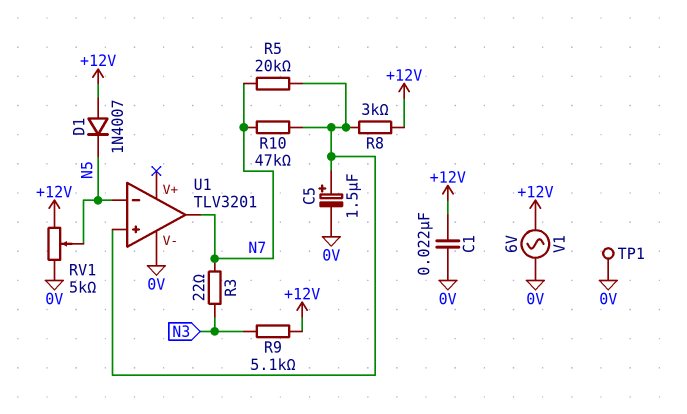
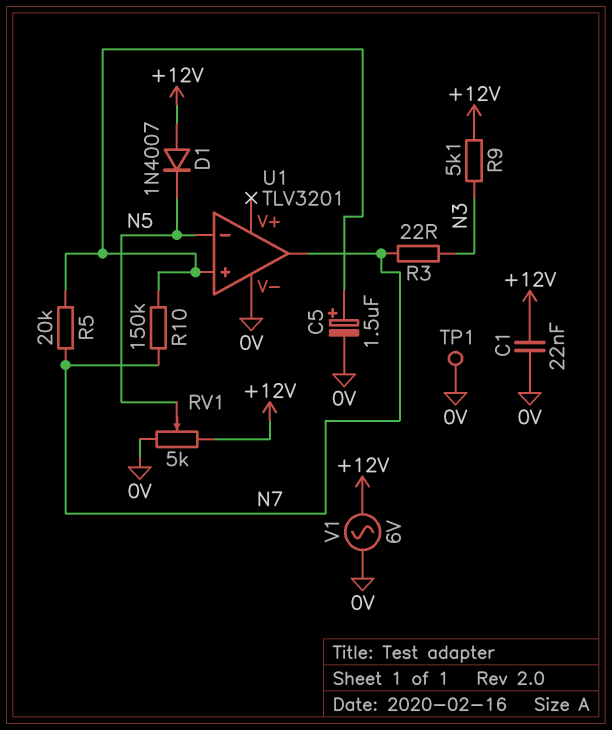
R8: 3k (+12V, U1/in+) -> none
R10: 47k (N7, U1/in+) -> 150k (N7, U1/in+)

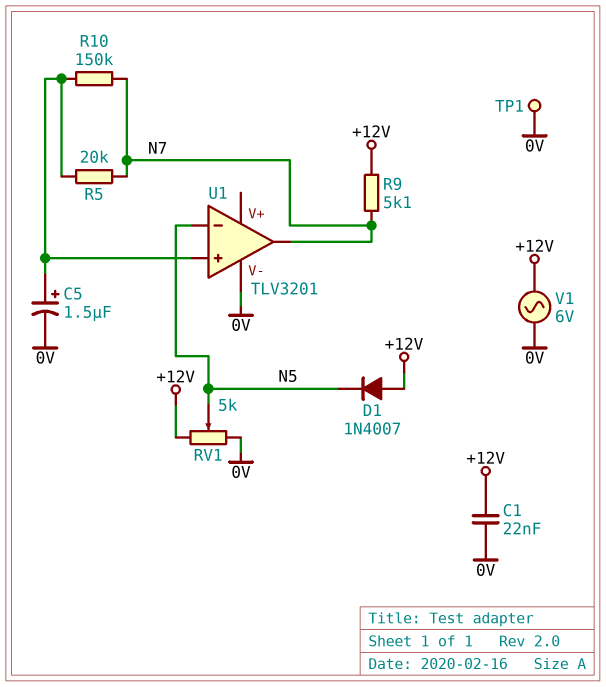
R3: 22 (N3, N7) -> none
R9: 5.1k (+12V, N3) -> 5.1k (+12V, N7)

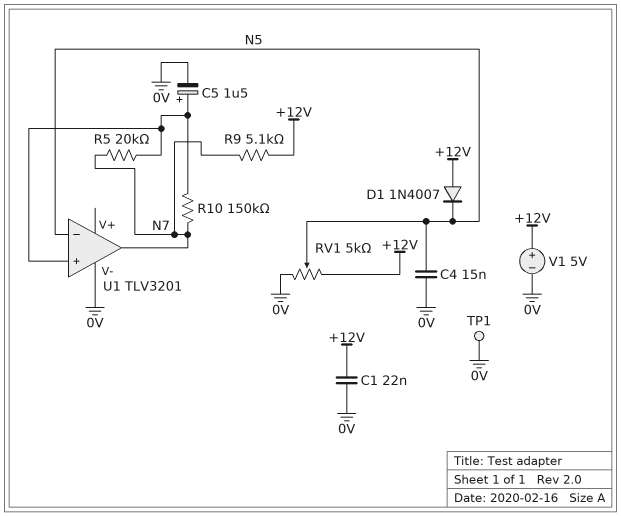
C4: none -> 15nF (0V, N5)
V1: AC 6V (+12V, 0V) -> 5V (plus +12V, minus 0V)

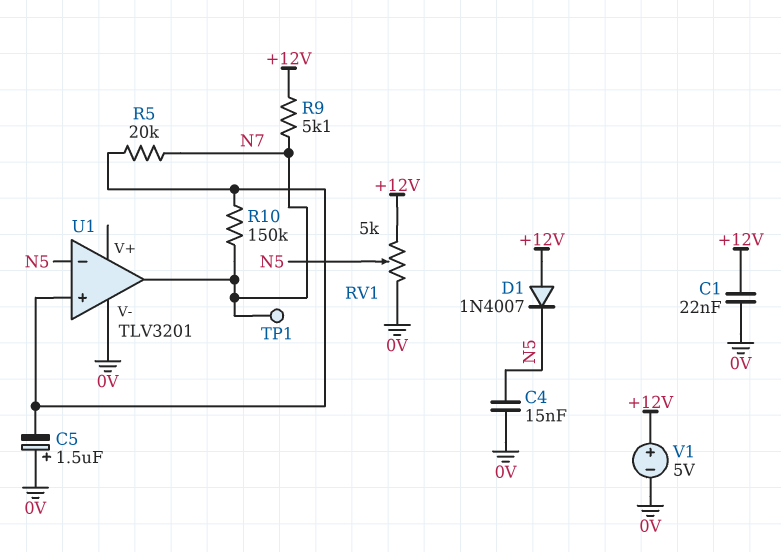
C5: 1.5uF (plus U1/in+, minus 0V) -> 1.5uF (plus 0V, minus U1/in+)
TP1: test point (0V) -> test point (N7)

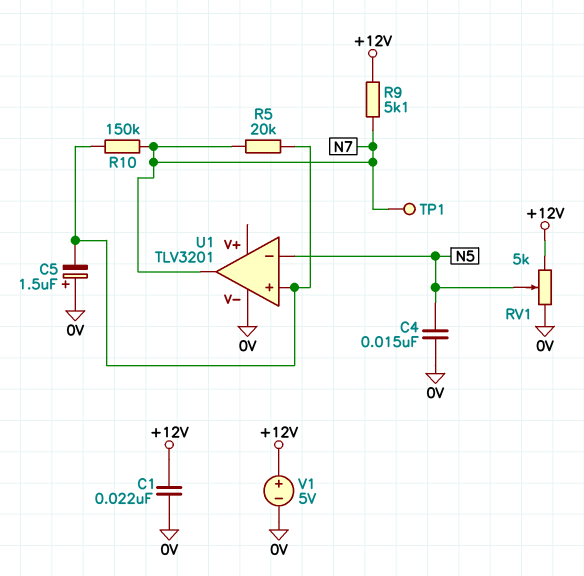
D1: diode 1N4007 (A +12V, K N5) -> none

